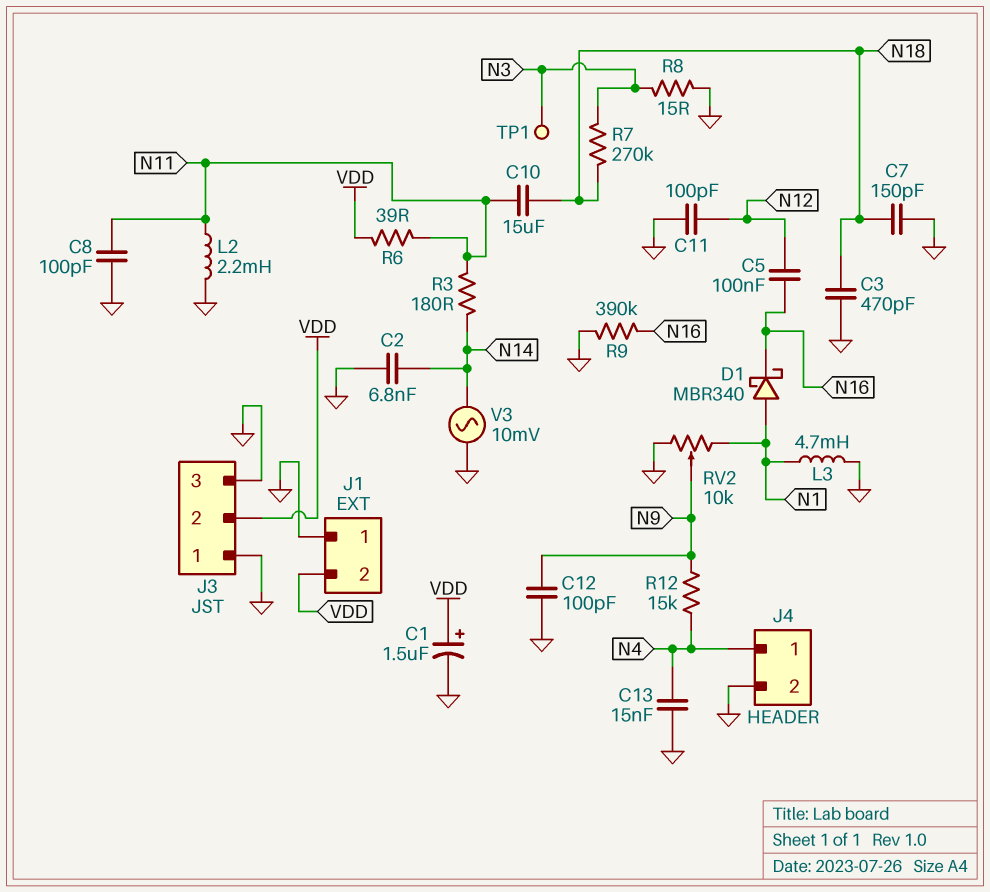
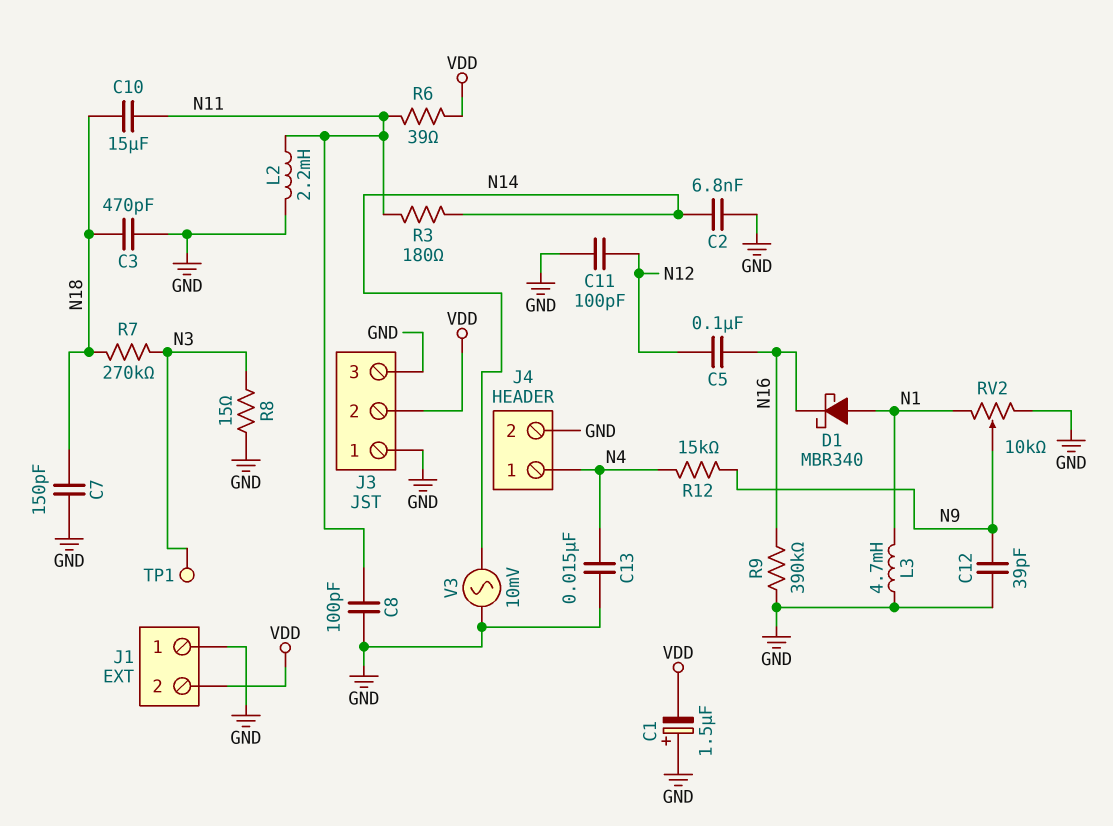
C1: 1.5uF (plus VDD, minus GND) -> 1.5uF (plus GND, minus VDD)
C12: 100pF (GND, N9) -> 39pF (GND, N9)

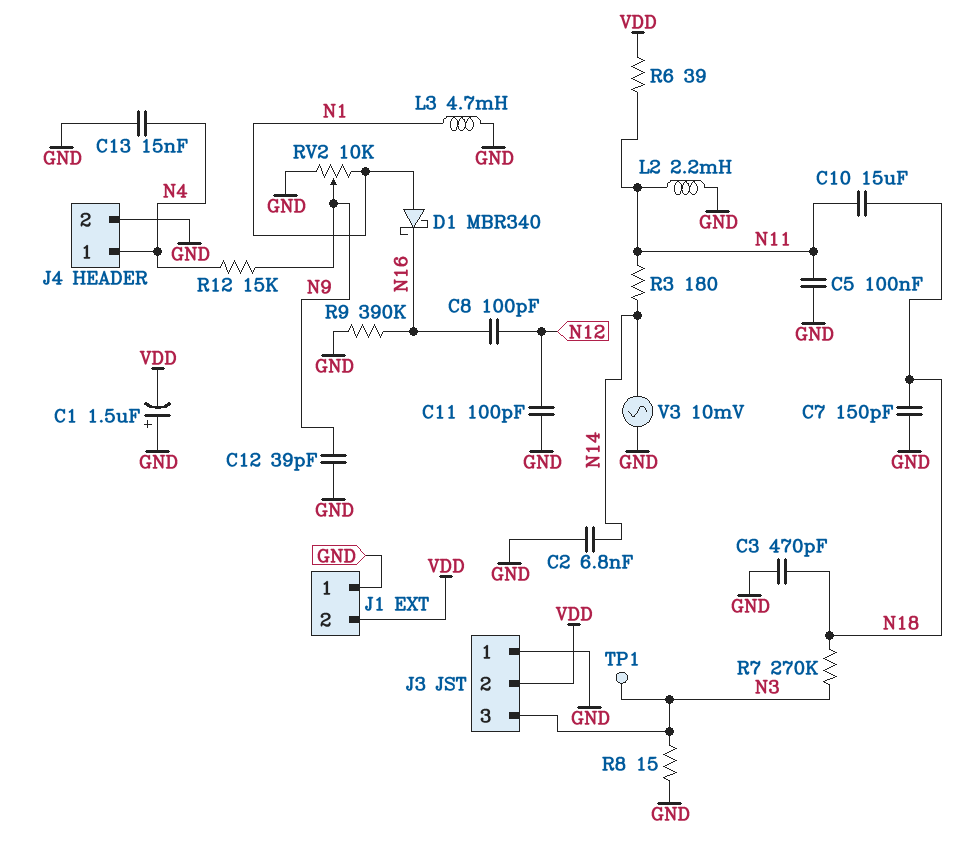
C5: 100nF (N12, N16) -> 100nF (GND, N11)
C8: 100pF (GND, N11) -> 100pF (N12, N16)
J3 pin 3: GND -> N3

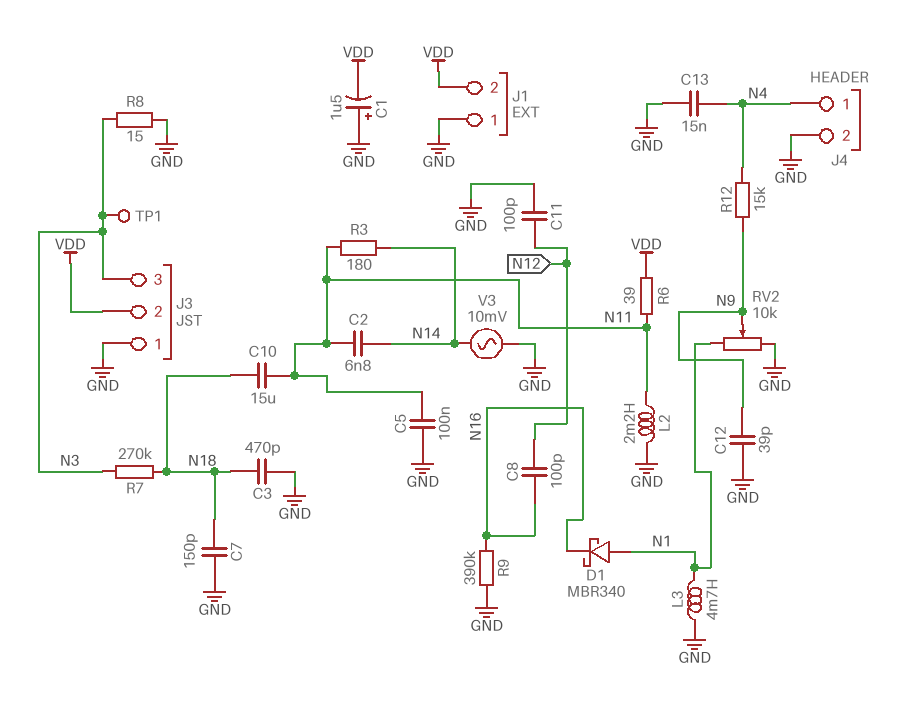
C2: 6.8nF (GND, N14) -> 6.8nF (N11, N14)

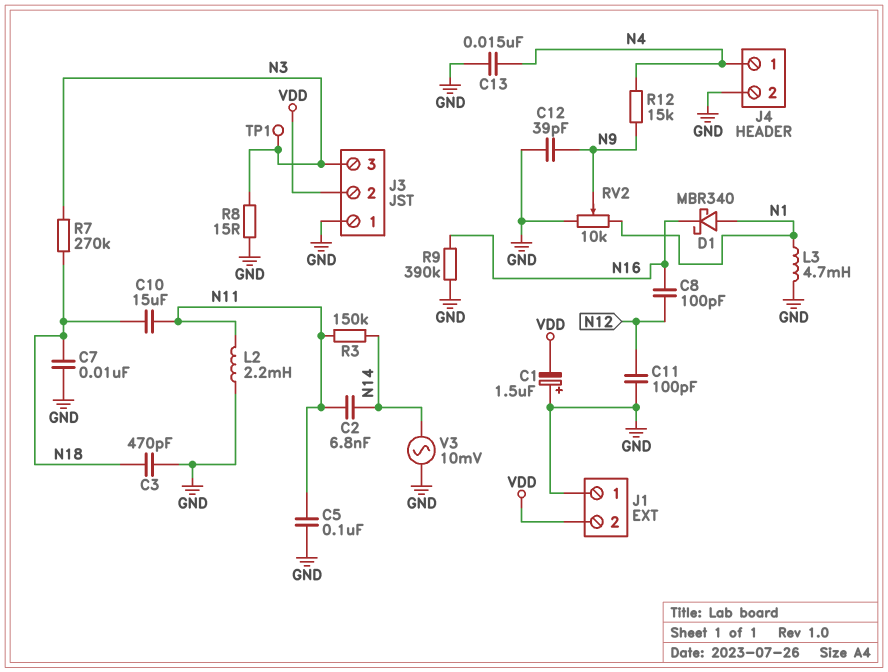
C7: 150pF (GND, N18) -> 10nF (GND, N18)
R3: 180 (N11, N14) -> 150k (N11, N14)
R6: 39 (N11, VDD) -> none

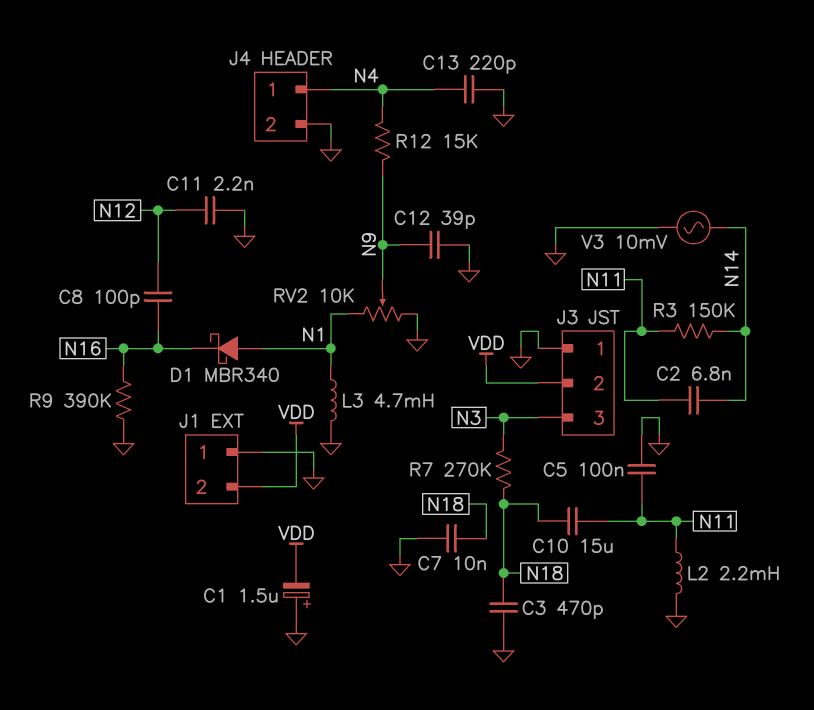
C11: 100pF (GND, N12) -> 2.2nF (GND, N12)
C13: 15nF (GND, N4) -> 220pF (GND, N4)
R8: 15 (GND, N3) -> none
TP1: test point (N3) -> none

